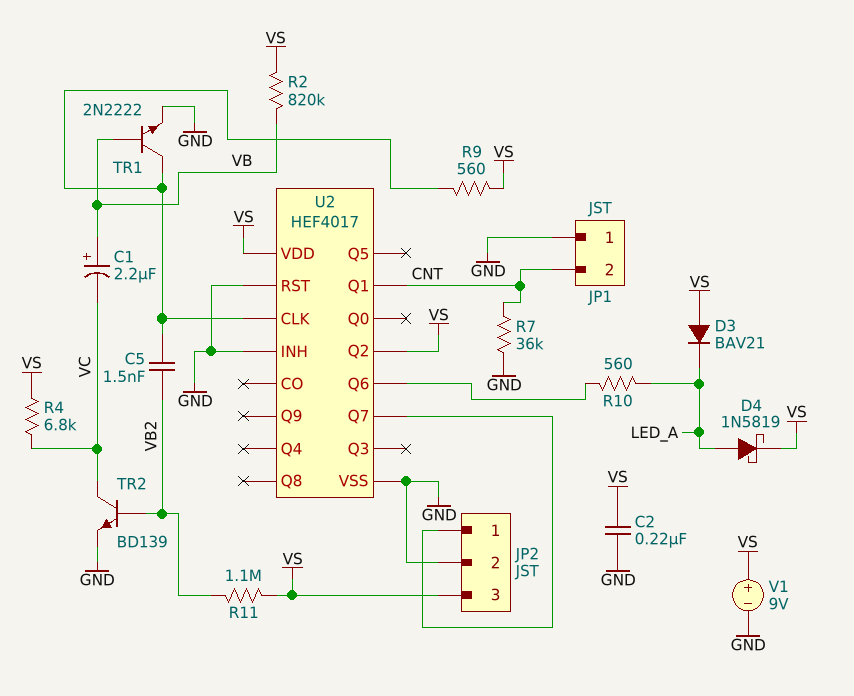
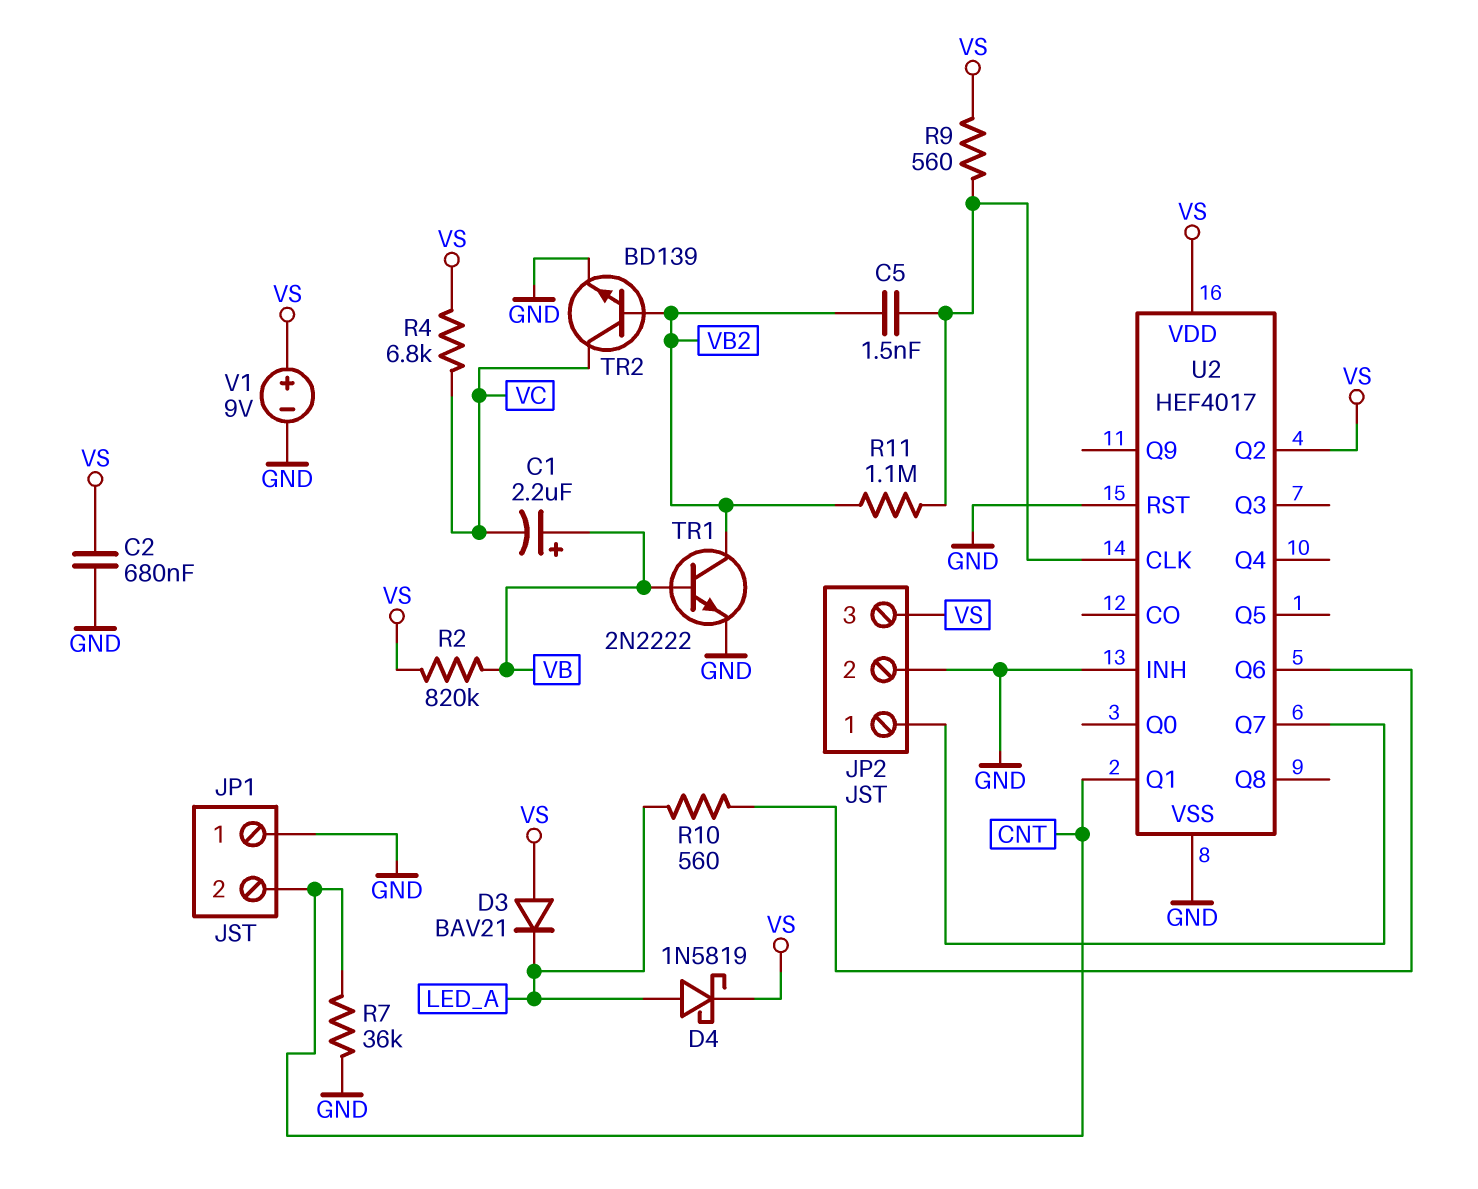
C2: 220nF (GND, VS) -> 680nF (GND, VS)
R11: 1.1M (VB2, VS) -> 1.1M (U2/CLK, VB2)
TR1: NPN 2N2222 (B VB, C U2/CLK, E GND) -> NPN 2N2222 (B VB, C VB2, E GND)

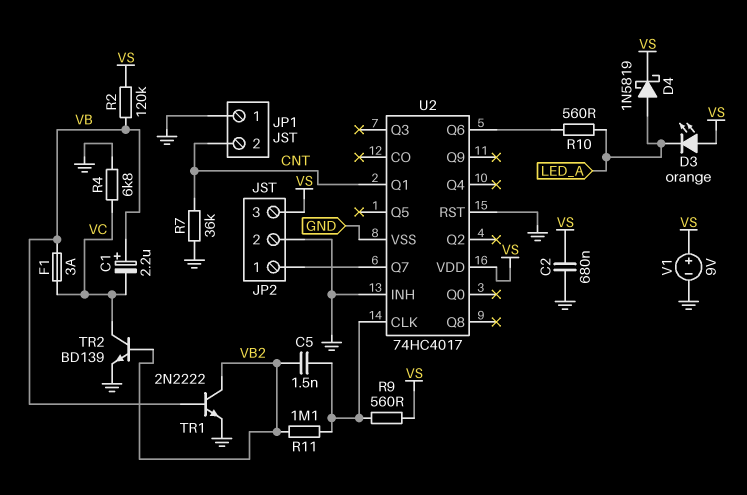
D3: diode BAV21 (A VS, K LED_A) -> LED orange (A VS, K LED_A)
F1: none -> 3A (VB, VC)
R2: 820k (VB, VS) -> 120k (VB, VS)
R4: 6.8k (VC, VS) -> 6.8k (GND, VC)
U2: HEF4017 -> 74HC4017
U2 pin Q2: VS -> none

